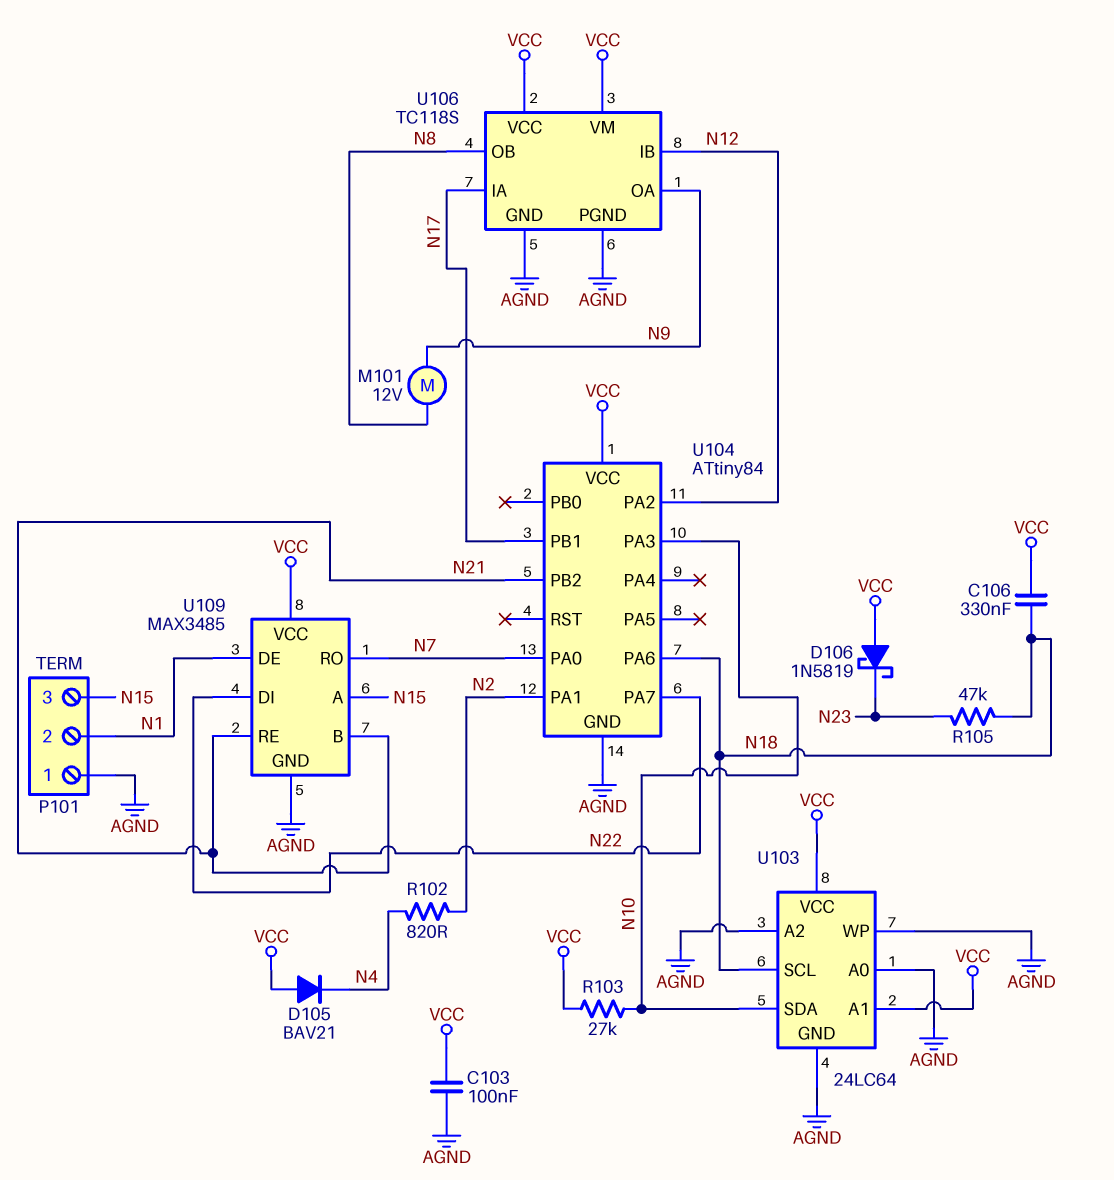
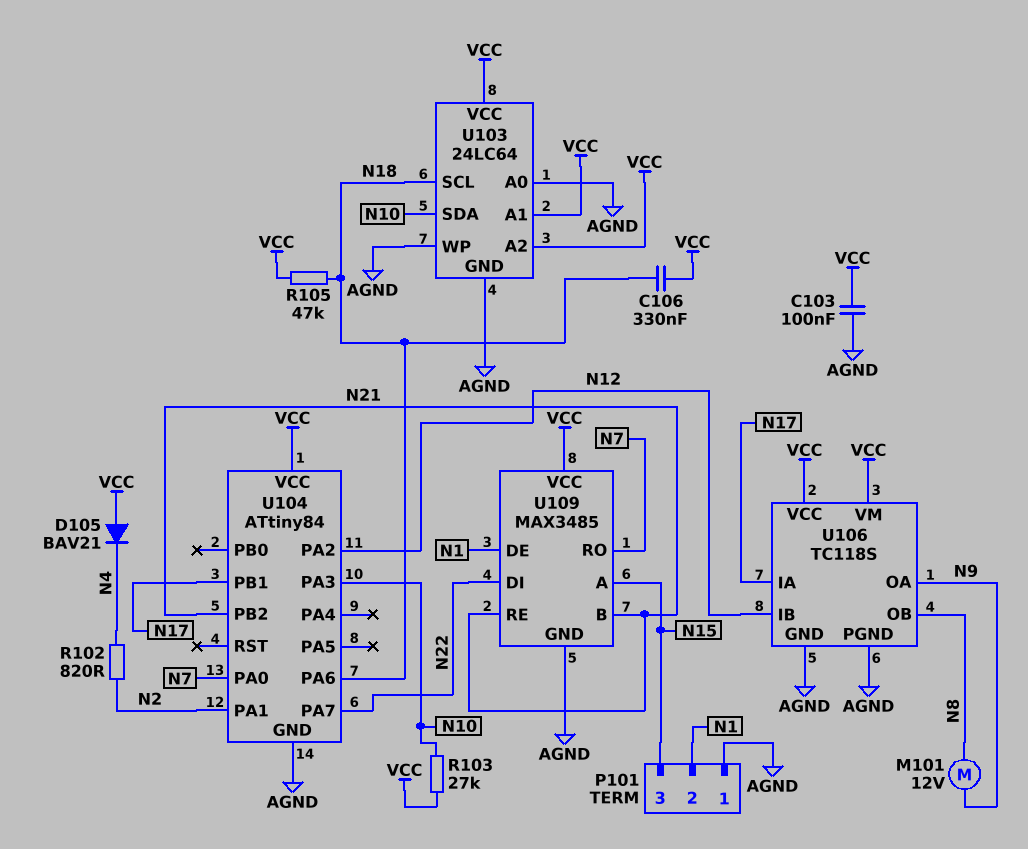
D106: schottky 1N5819 (A VCC, K N23) -> none
R105: 47k (N18, N23) -> 47k (N18, VCC)
U103 pin A2: AGND -> VCC

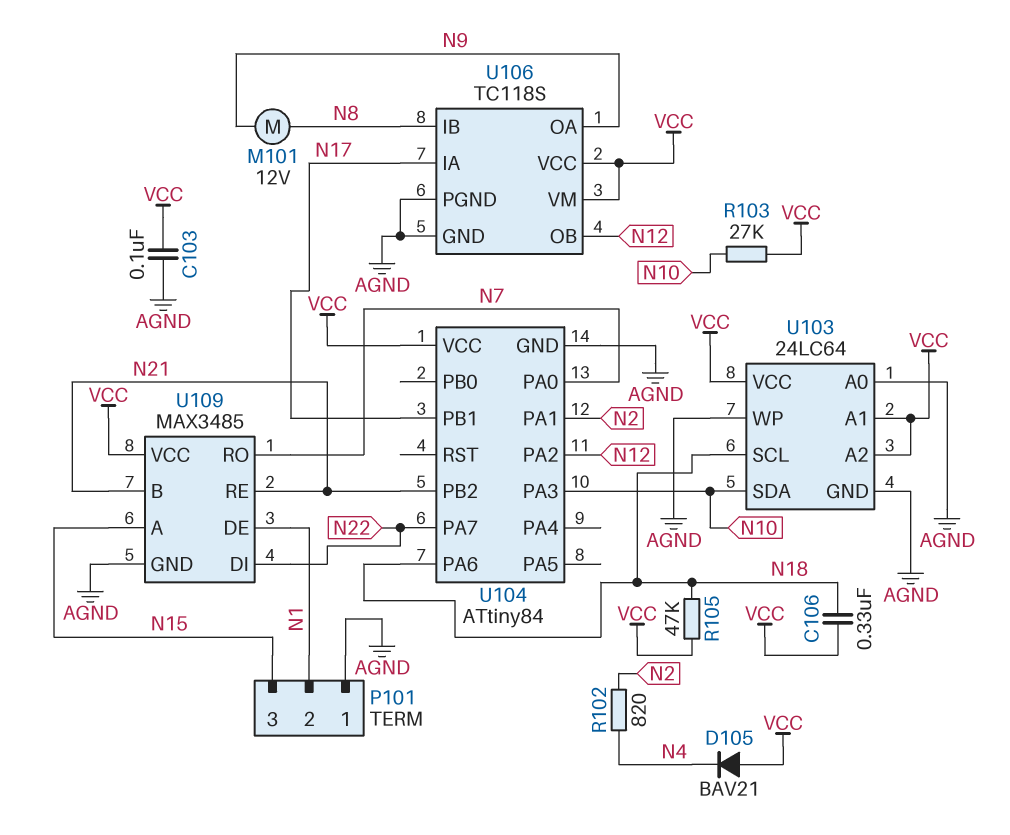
U106 pin IB: N12 -> N8
U106 pin OB: N8 -> N12

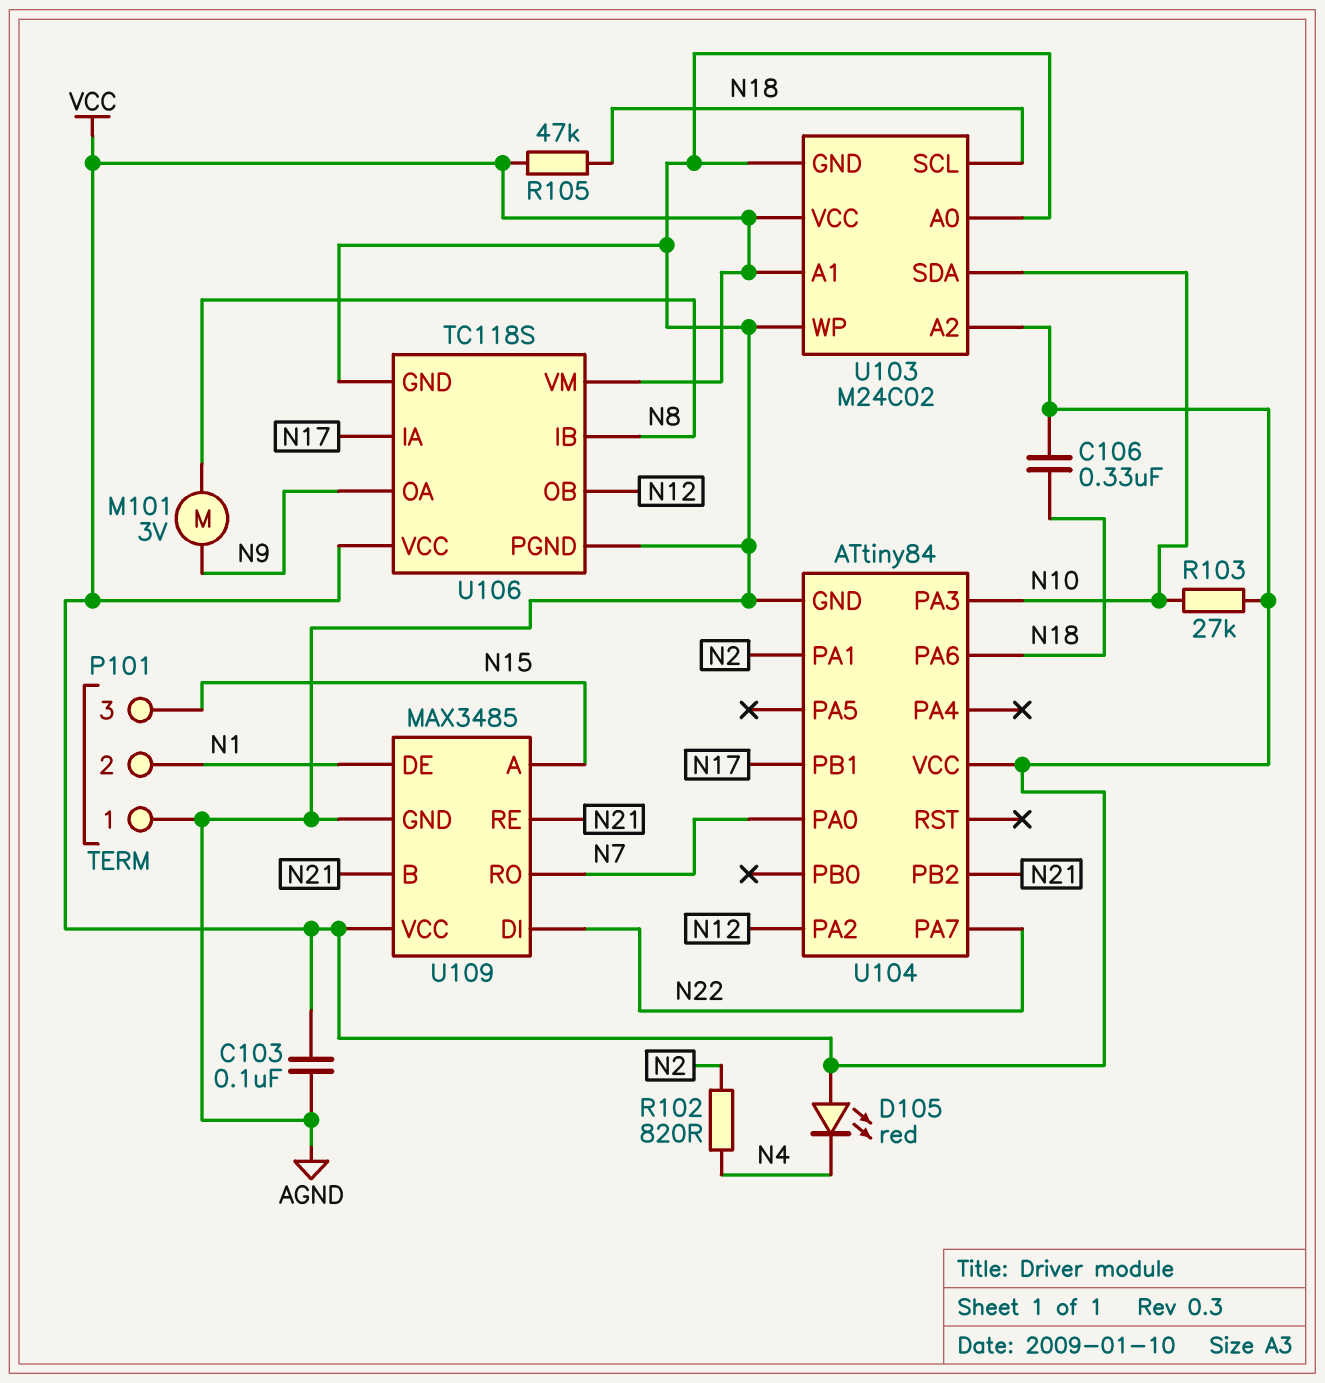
D105: diode BAV21 (A VCC, K N4) -> LED red (A VCC, K N4)
M101: motor 12V (N8, N9) -> motor 3V (N8, N9)
U103: 24LC64 -> M24C02

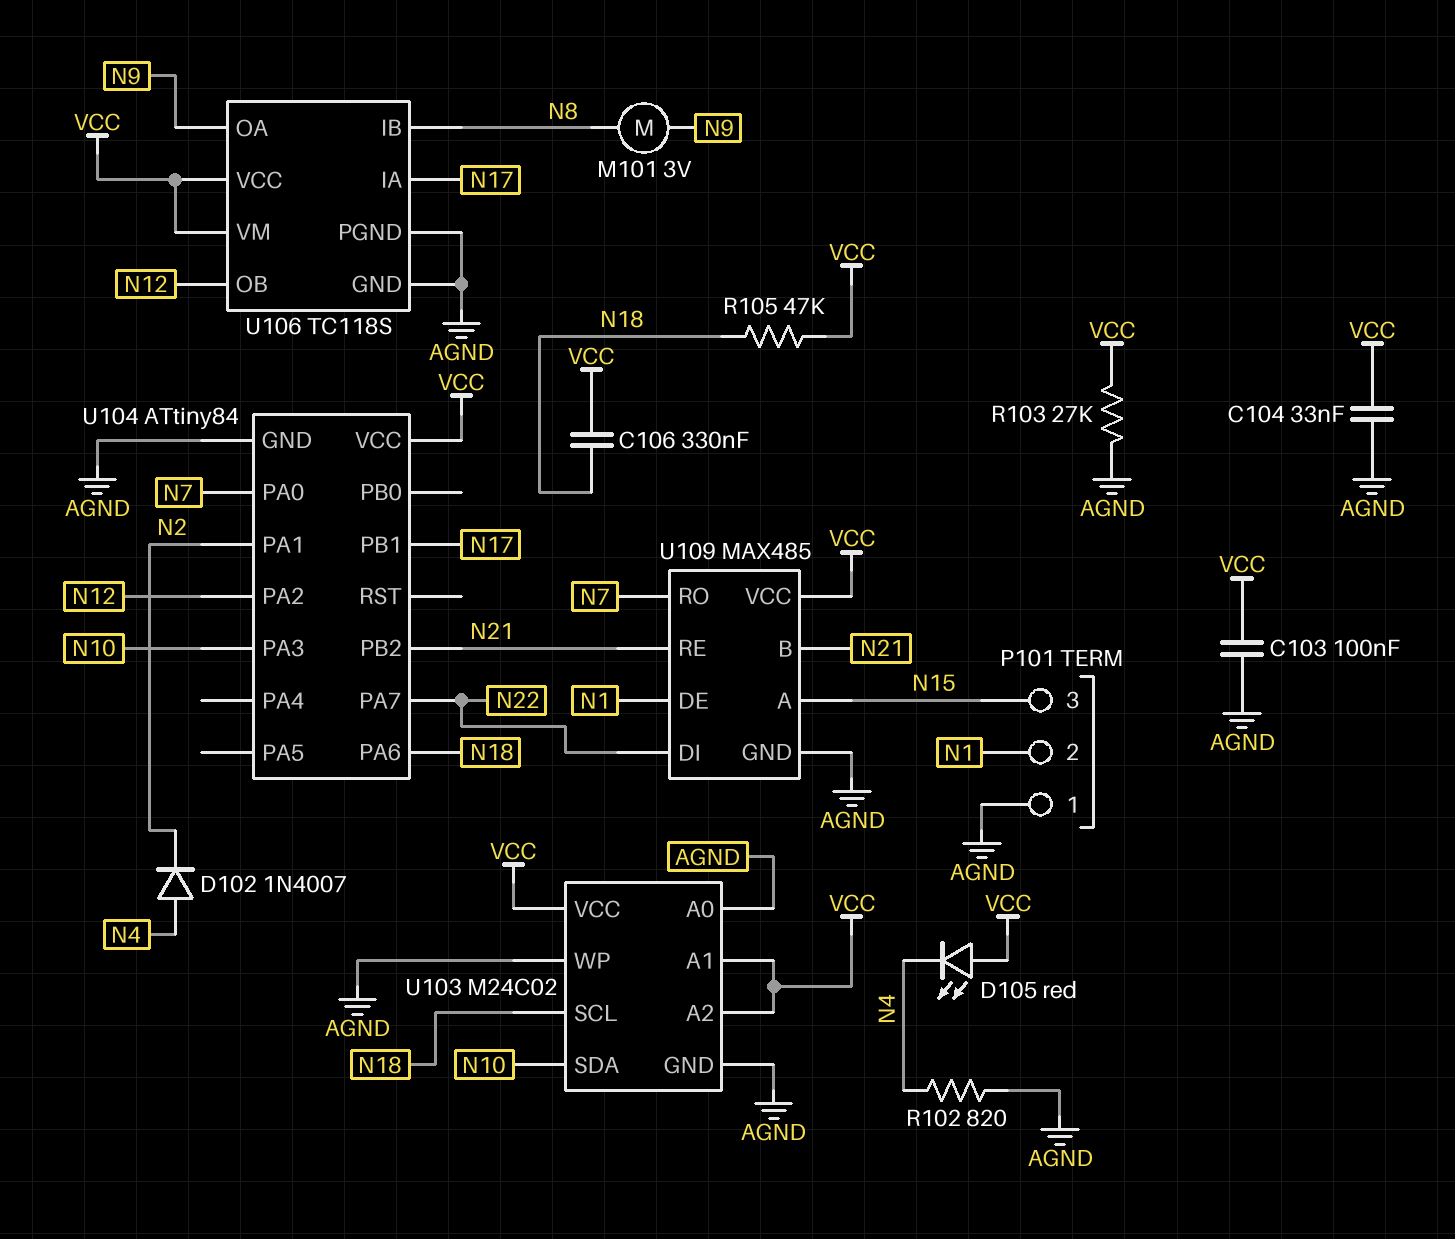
C104: none -> 33nF (AGND, VCC)
D102: none -> diode 1N4007 (A N4, K N2)
R102: 820 (N2, N4) -> 820 (AGND, N4)
R103: 27k (N10, VCC) -> 27k (AGND, VCC)
U109: MAX3485 -> MAX485

